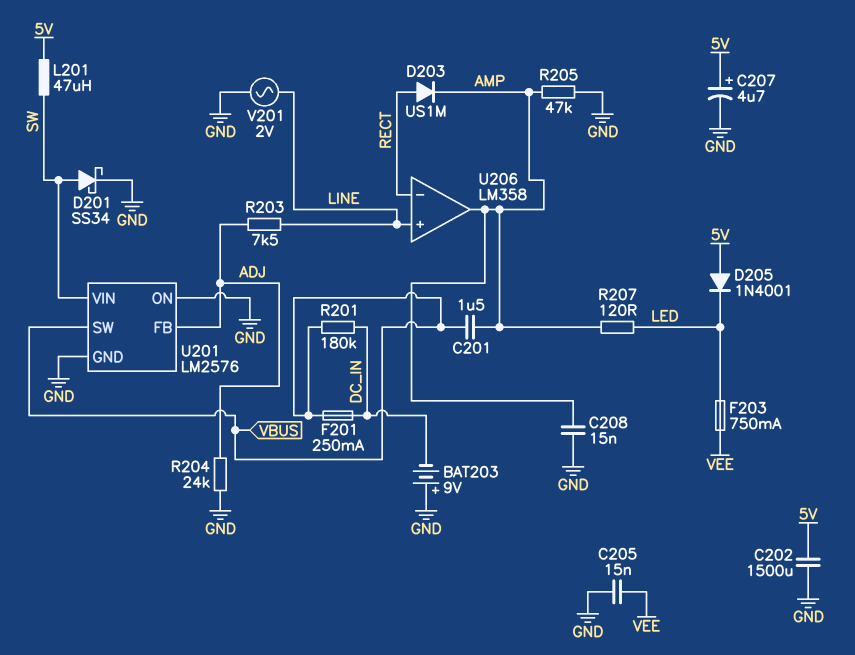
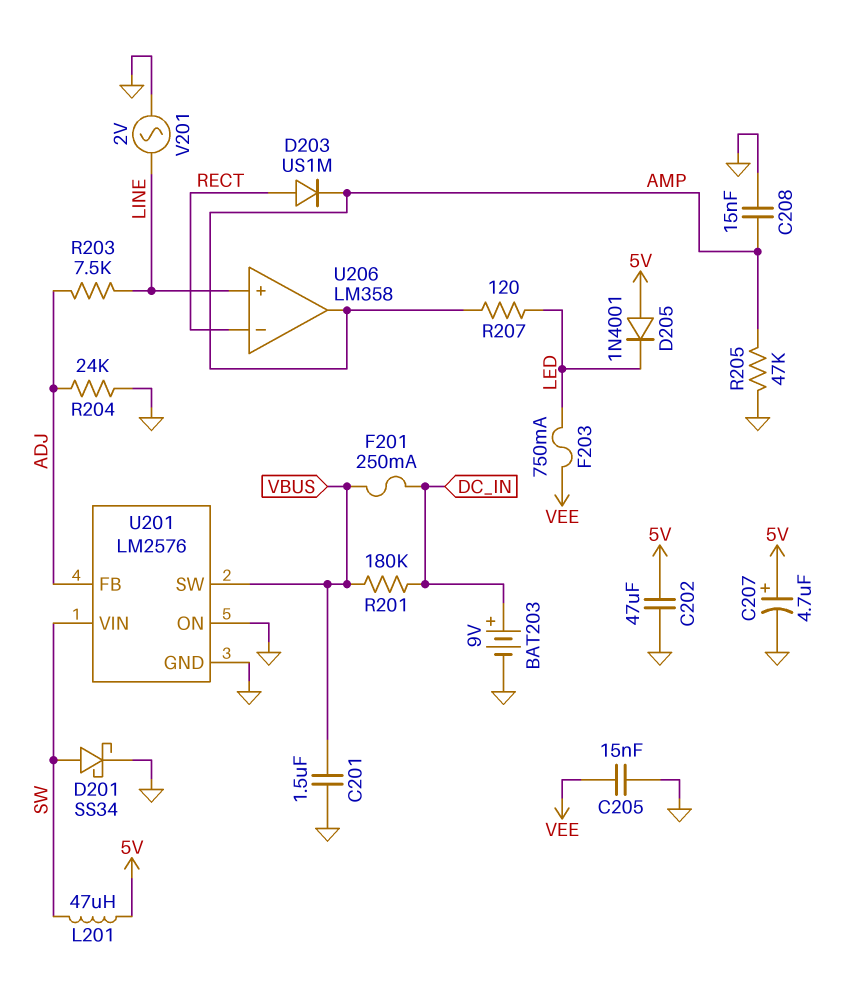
BAT203: 9V (plus GND, minus DC_IN) -> 9V (plus DC_IN, minus GND)
C201: 1.5uF (AMP, VBUS) -> 1.5uF (GND, VBUS)
C202: 1500uF (5V, GND) -> 47uF (5V, GND)

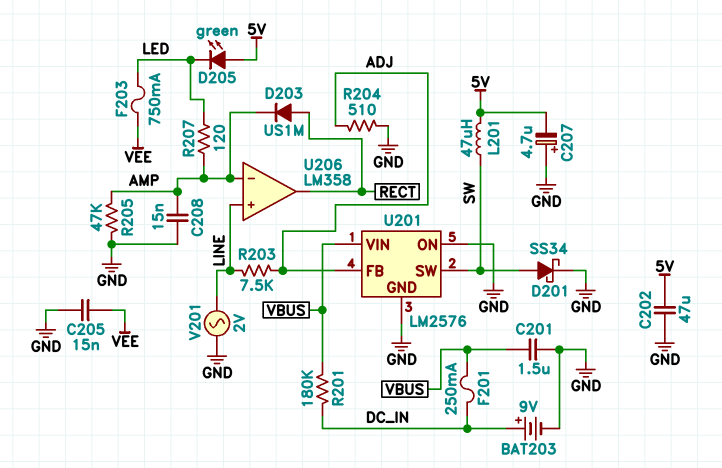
C207: 4.7uF (plus 5V, minus GND) -> 4.7uF (plus GND, minus 5V)
D205: diode 1N4001 (A 5V, K LED) -> LED green (A 5V, K LED)
R204: 24k (ADJ, GND) -> 510 (ADJ, GND)
U201 pin SW: VBUS -> SW
U201 pin VIN: SW -> VBUS
U206 pin in-: RECT -> AMP
U206 pin out: AMP -> RECT

